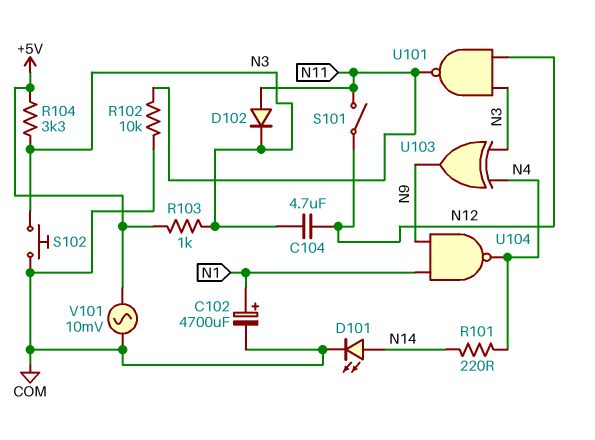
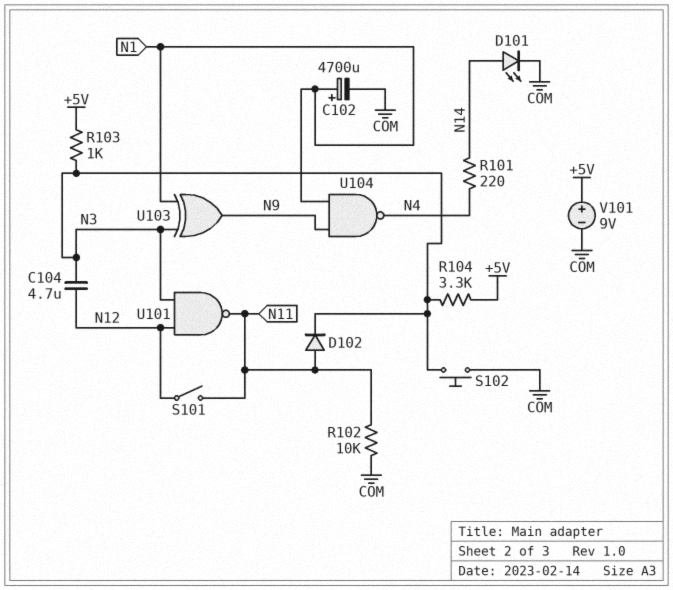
U103: XOR (in N3, in N4, out N9) -> XOR (in N1, in N3, out N9)
V101: AC 10mV (+5V, COM) -> 9V (plus +5V, minus COM)

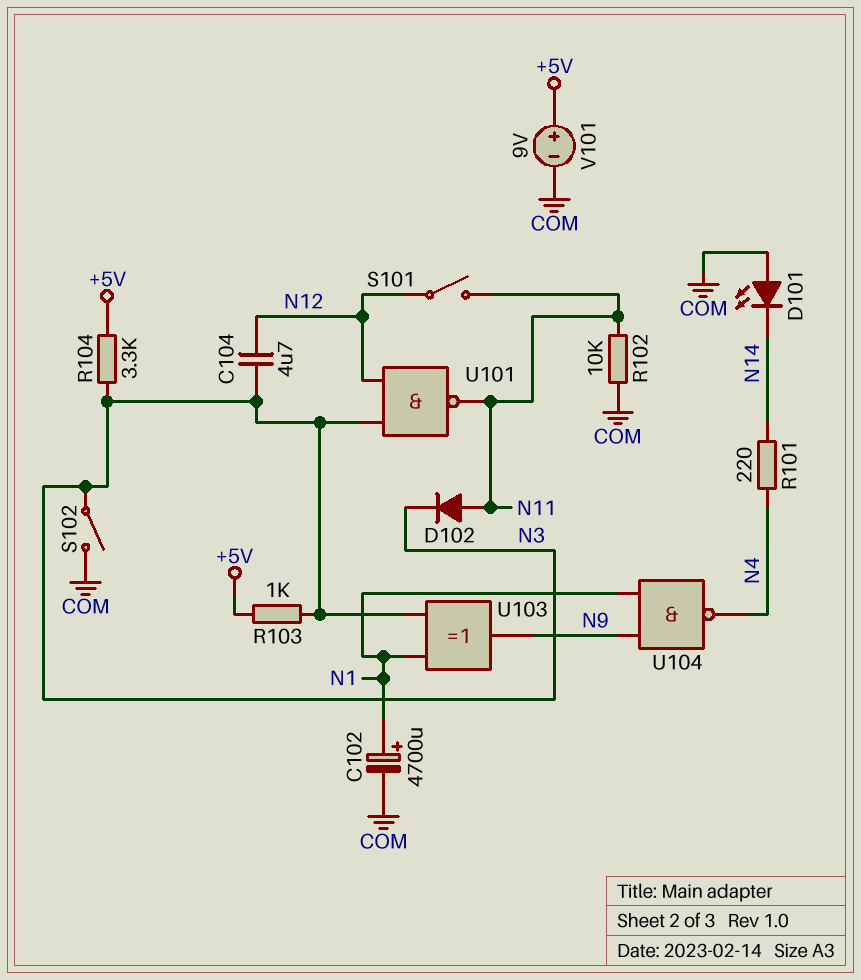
D101: LED (A N14, K COM) -> LED (A COM, K N14)
S102: button (COM, N3) -> switch (COM, N3)

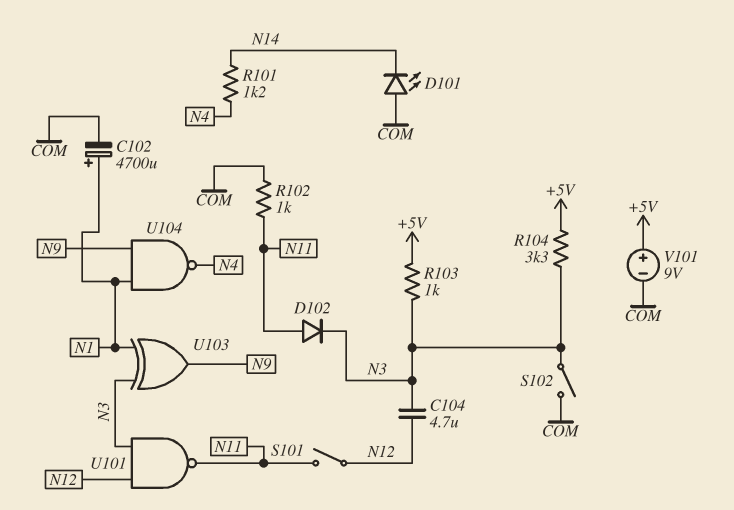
R101: 220 (N4, N14) -> 1.2k (N4, N14)
R102: 10k (COM, N11) -> 1k (COM, N11)

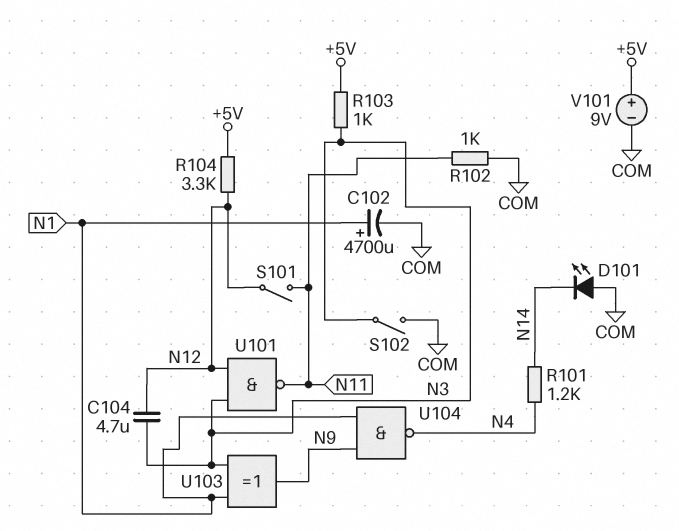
D102: diode (A N11, K N3) -> none
R104: 3.3k (+5V, N3) -> 3.3k (+5V, N12)

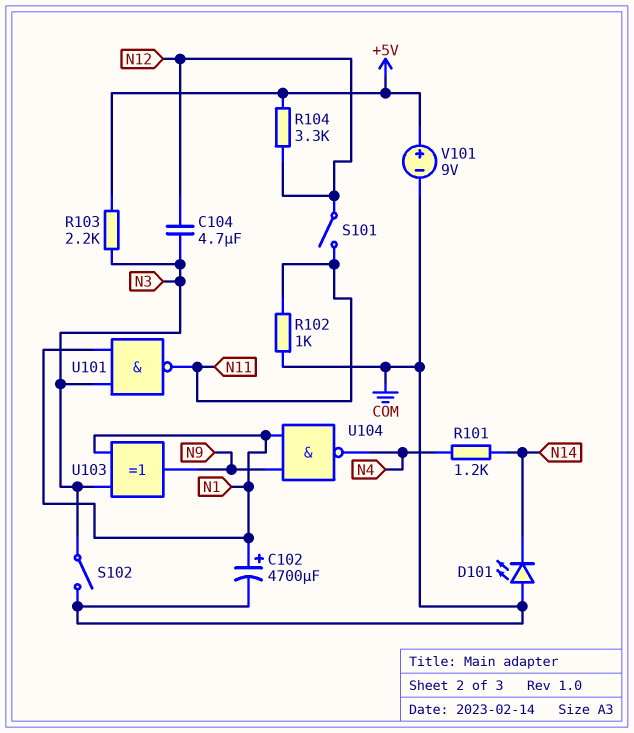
R103: 1k (+5V, N3) -> 2.2k (+5V, N3)
U101: NAND (in N3, in N12, out N11) -> NAND (in N1, in N3, out N11)

